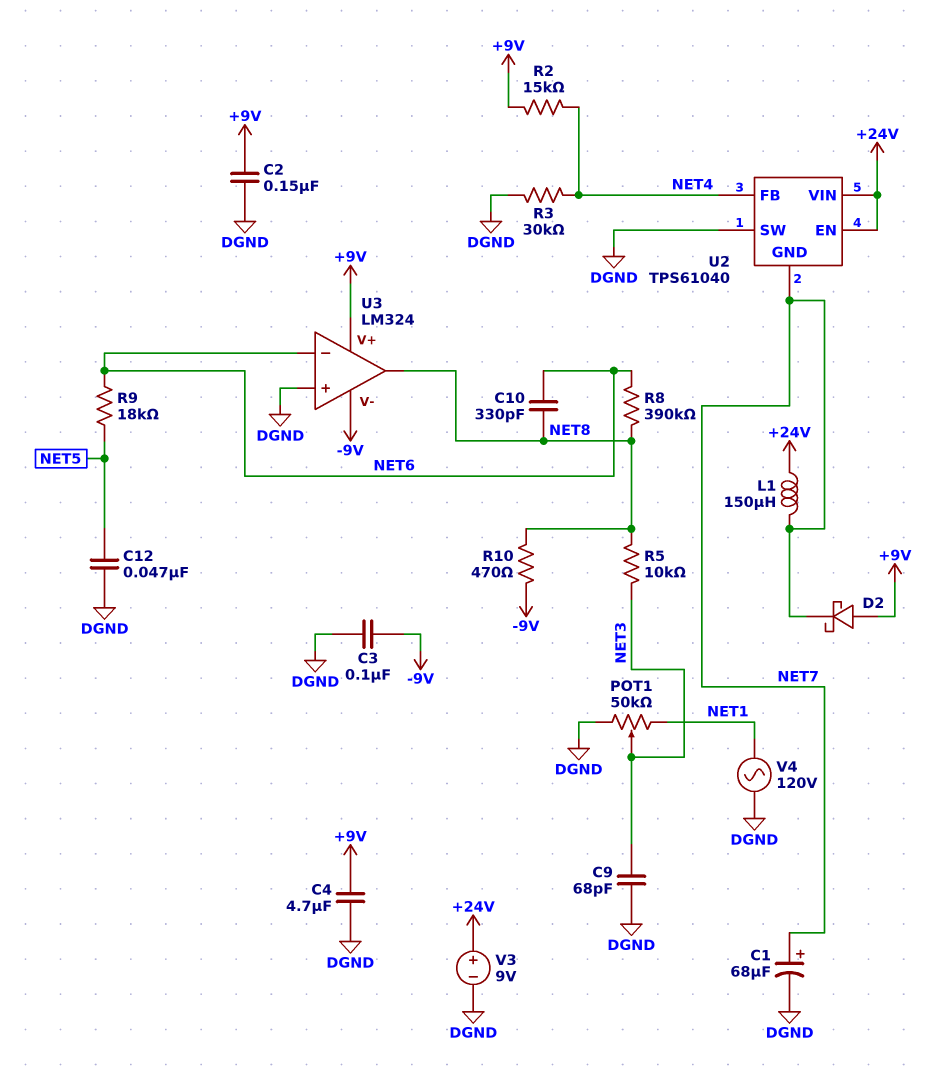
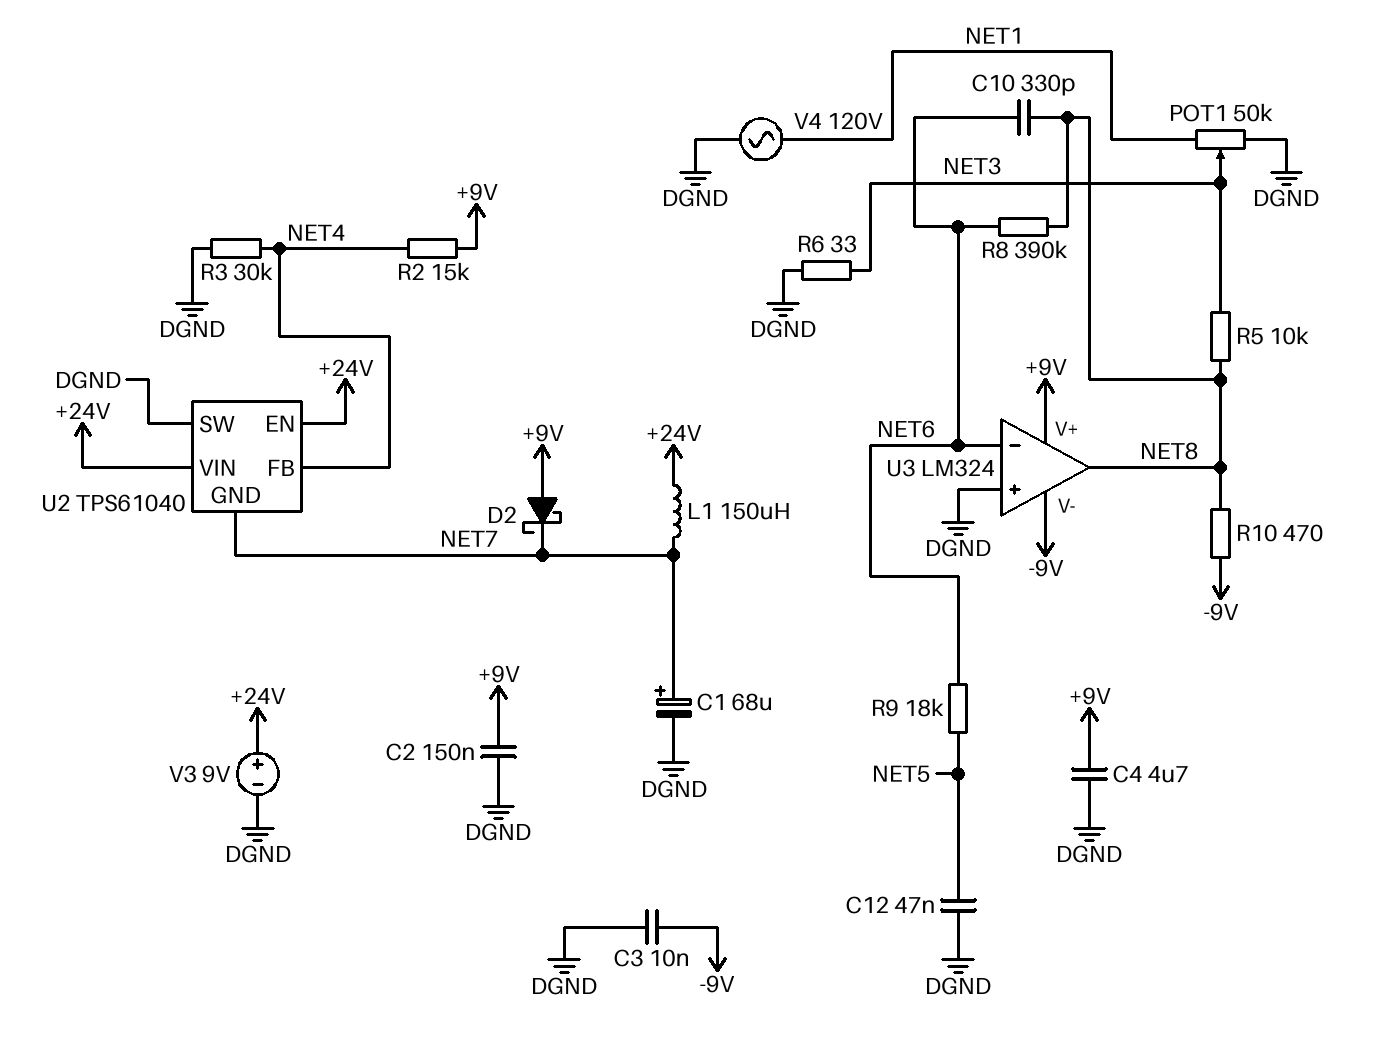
C3: 100nF (-9V, DGND) -> 10nF (-9V, DGND)
C9: 68pF (DGND, NET3) -> none
R6: none -> 33 (DGND, NET3)

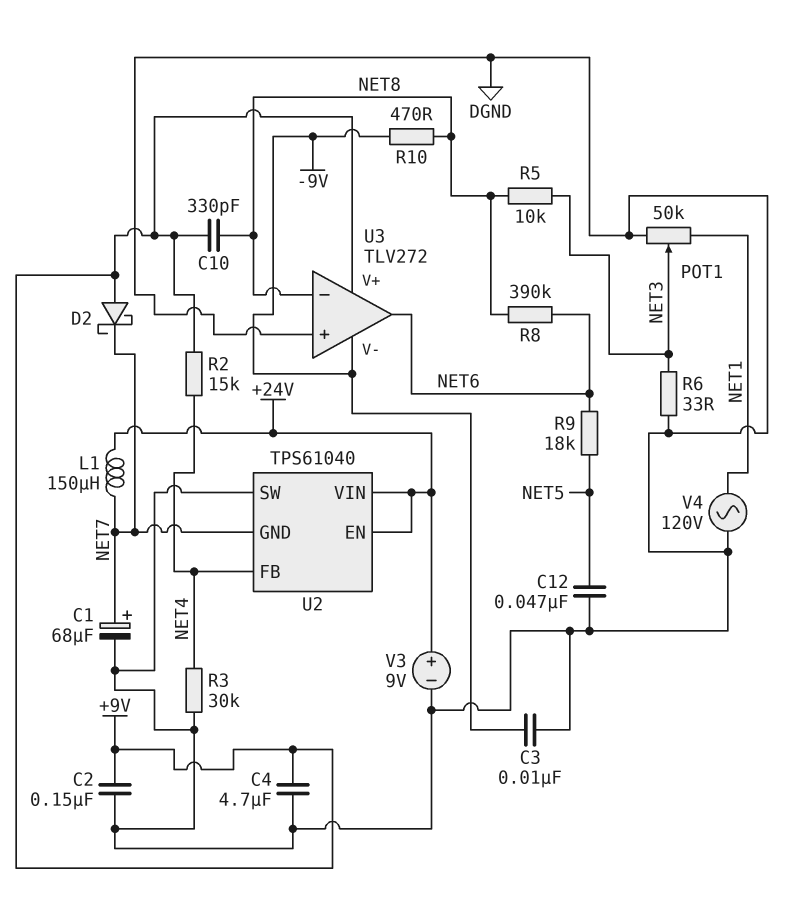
C10: 330pF (NET6, NET8) -> 330pF (+9V, NET8)
U3: LM324 -> TLV272
U3 pin in-: NET6 -> NET8
U3 pin out: NET8 -> NET6

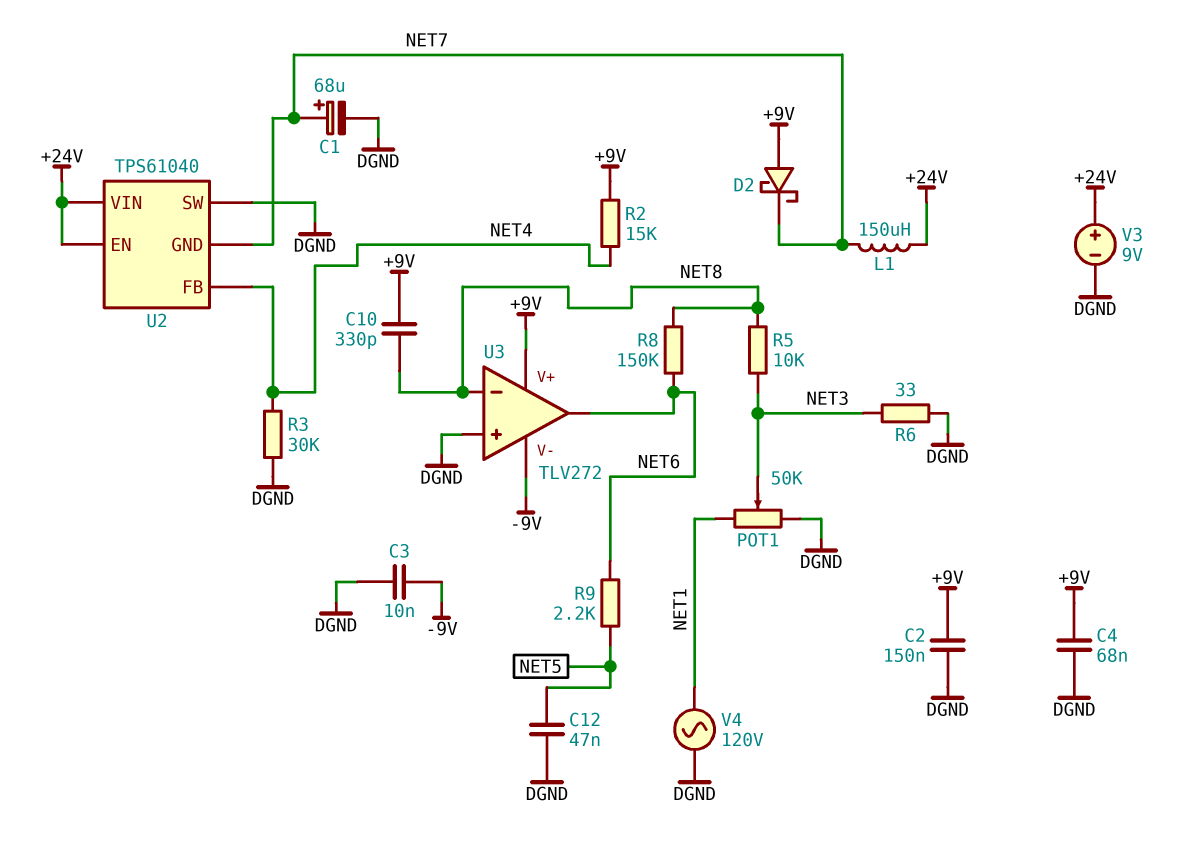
C4: 4.7uF (+9V, DGND) -> 68nF (+9V, DGND)
R8: 390k (NET6, NET8) -> 150k (NET6, NET8)
R9: 18k (NET5, NET6) -> 2.2k (NET5, NET6)
R10: 470 (-9V, NET8) -> none

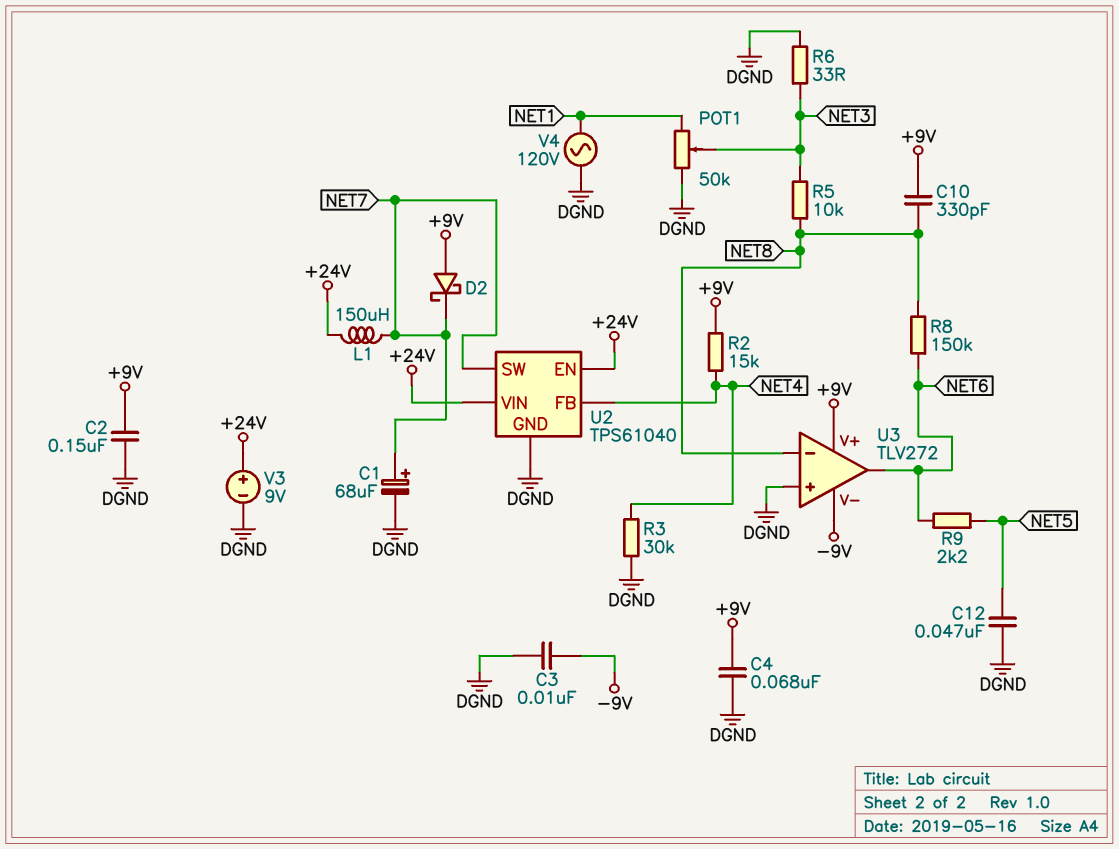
U2 pin GND: NET7 -> DGND
U2 pin SW: DGND -> NET7

